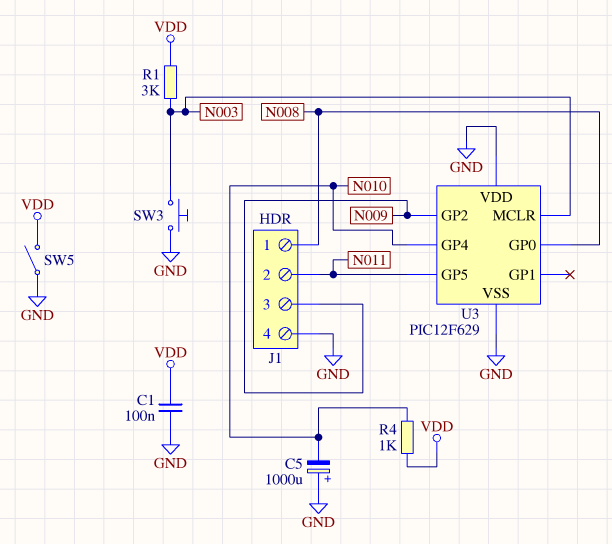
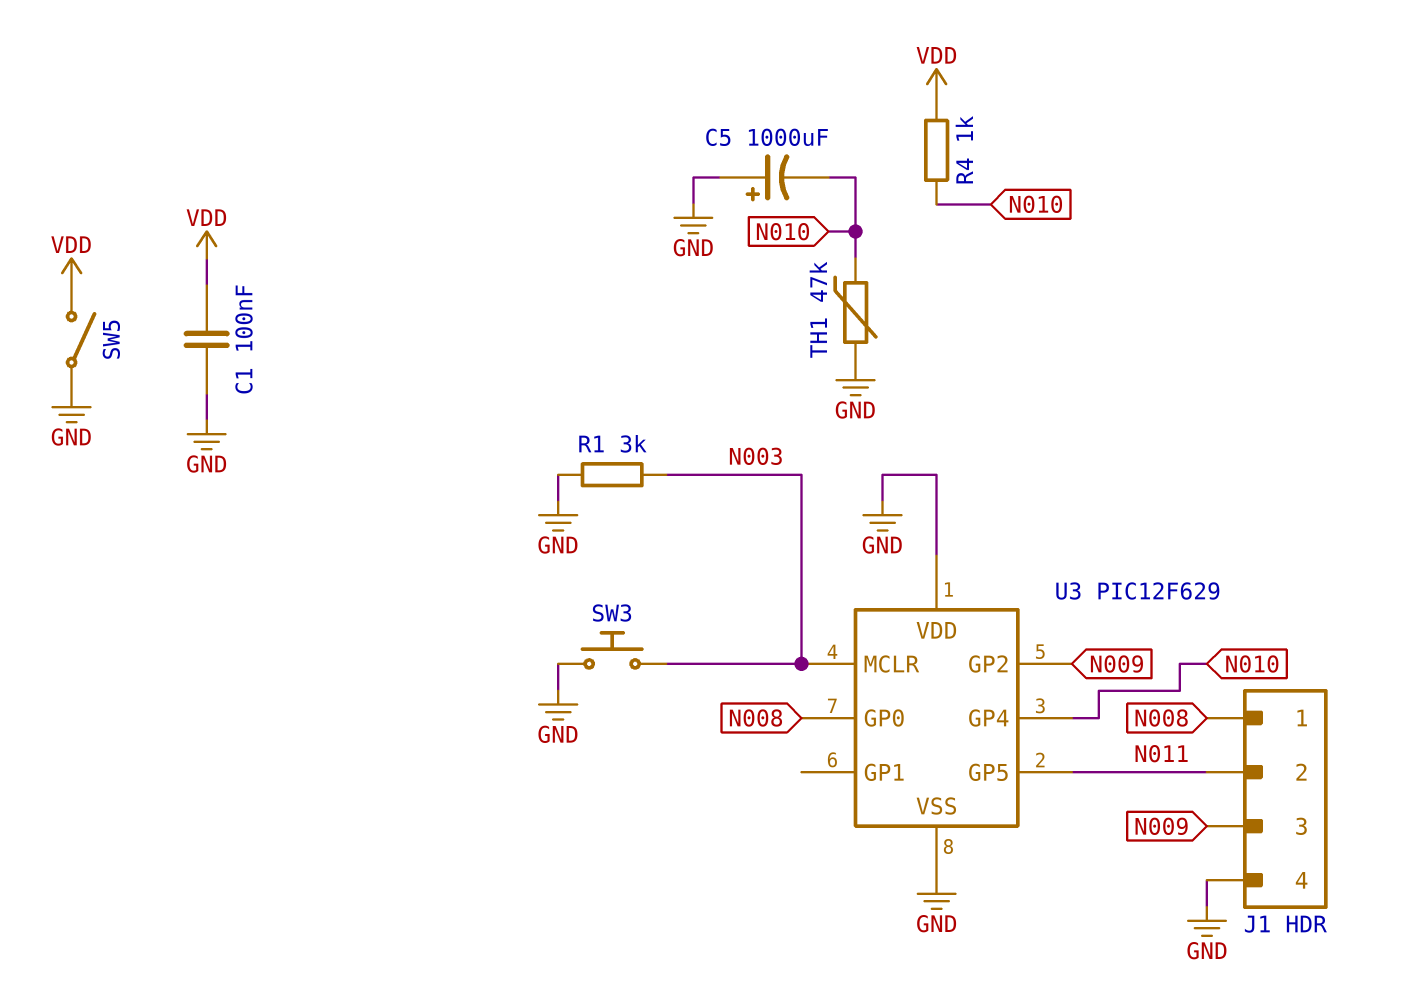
R1: 3k (N003, VDD) -> 3k (GND, N003)
TH1: none -> 47k (GND, N010)

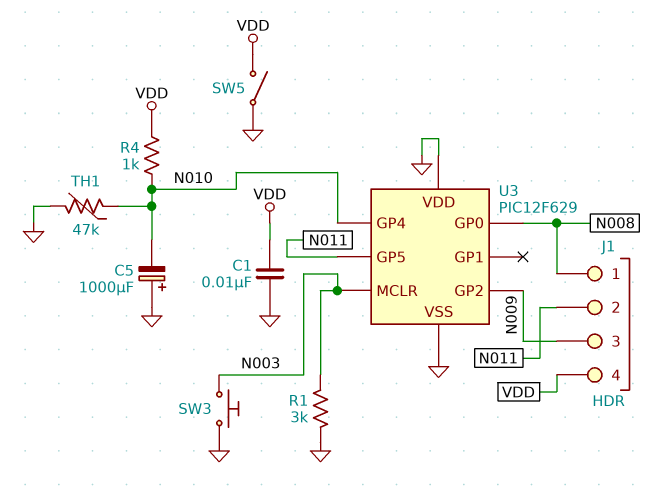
C1: 100nF (GND, VDD) -> 10nF (GND, VDD)
J1 pin 4: GND -> VDD

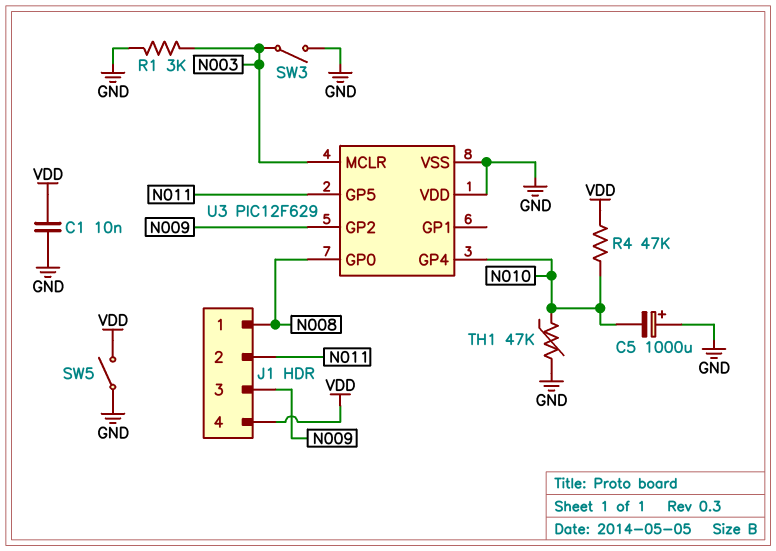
R4: 1k (N010, VDD) -> 47k (N010, VDD)
SW3: button (GND, N003) -> switch (GND, N003)

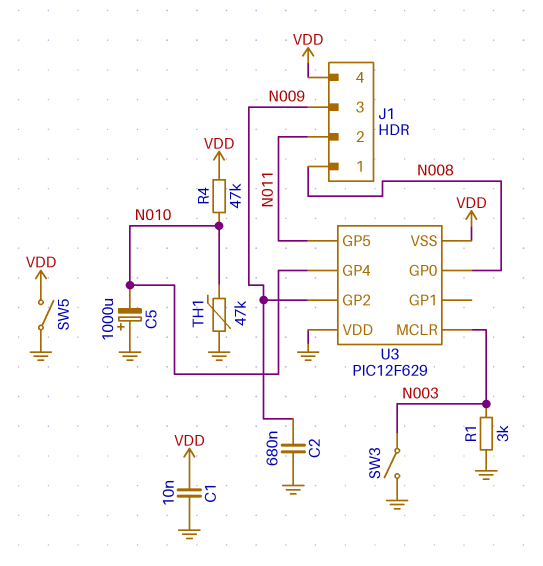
C2: none -> 680nF (GND, N009)
U3 pin VSS: GND -> VDD

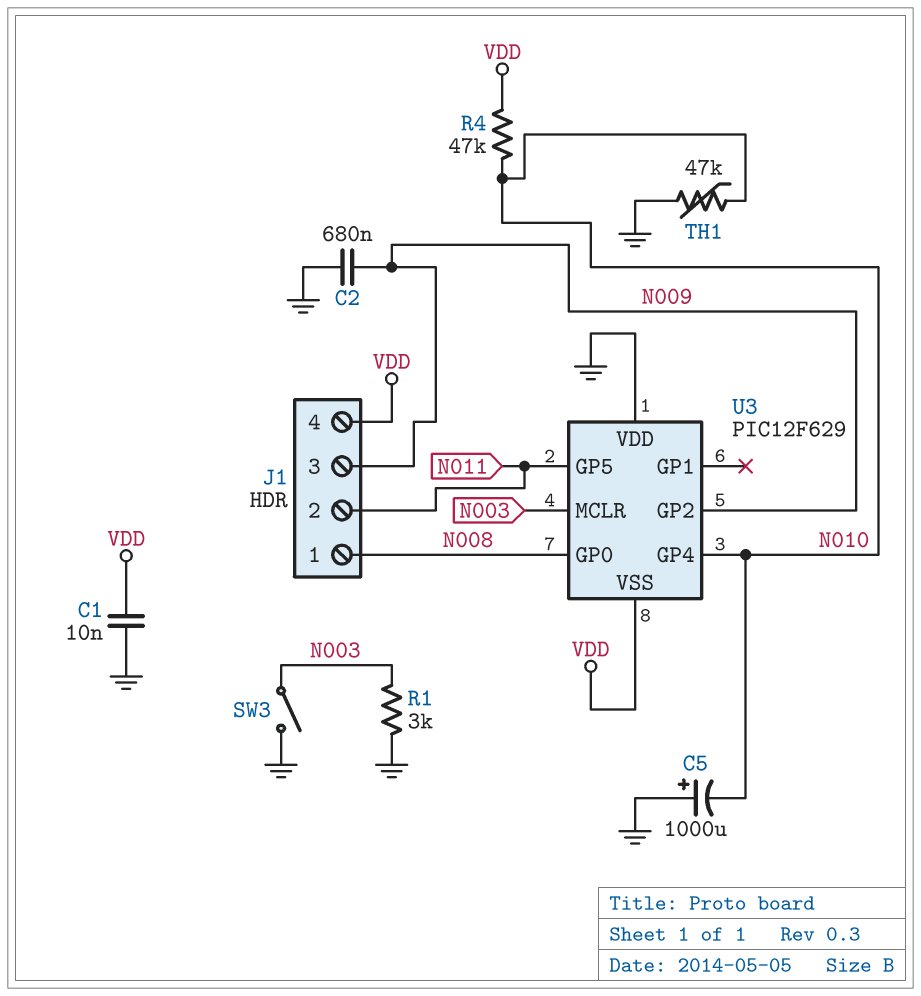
SW5: switch (GND, VDD) -> none

